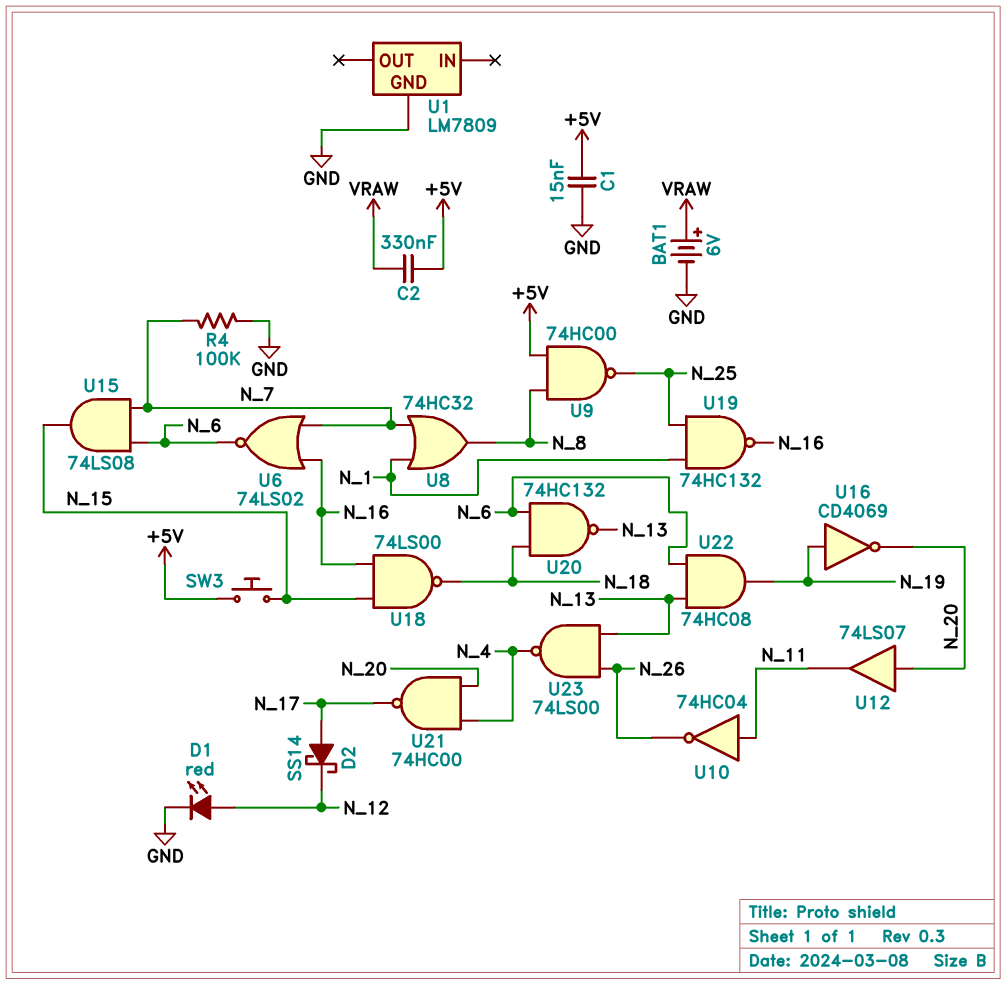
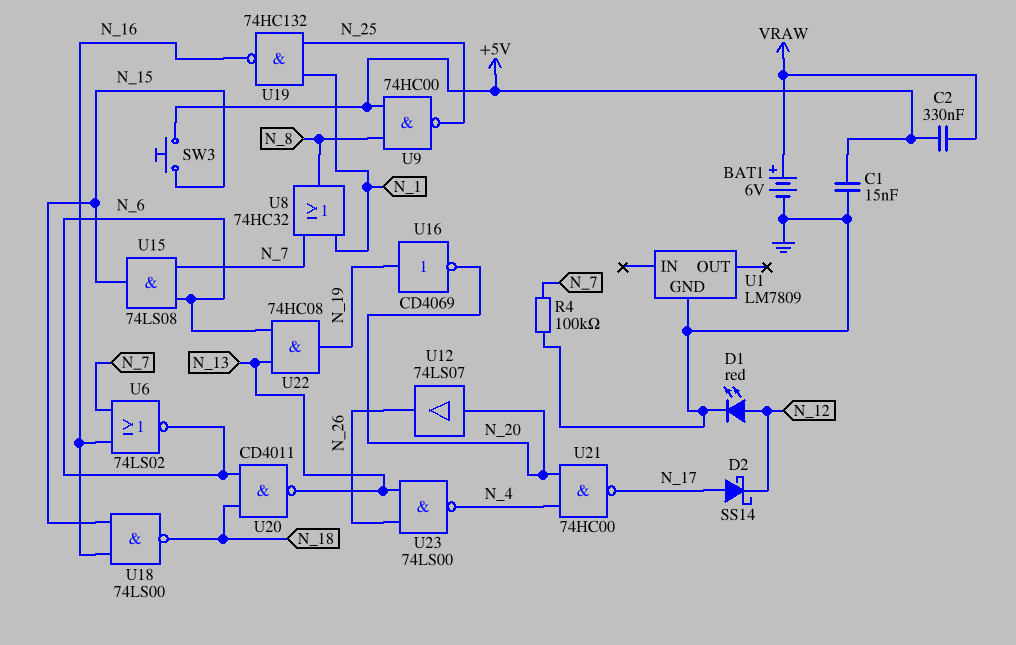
U10: NOT 74HC04 (in N_11, out N_26) -> none
U12: buffer 74LS07 (in N_20, out N_11) -> buffer 74LS07 (in N_20, out N_26)
U20: NAND 74HC132 (in N_6, in N_18, out N_13) -> NAND CD4011 (in N_6, in N_18, out N_13)

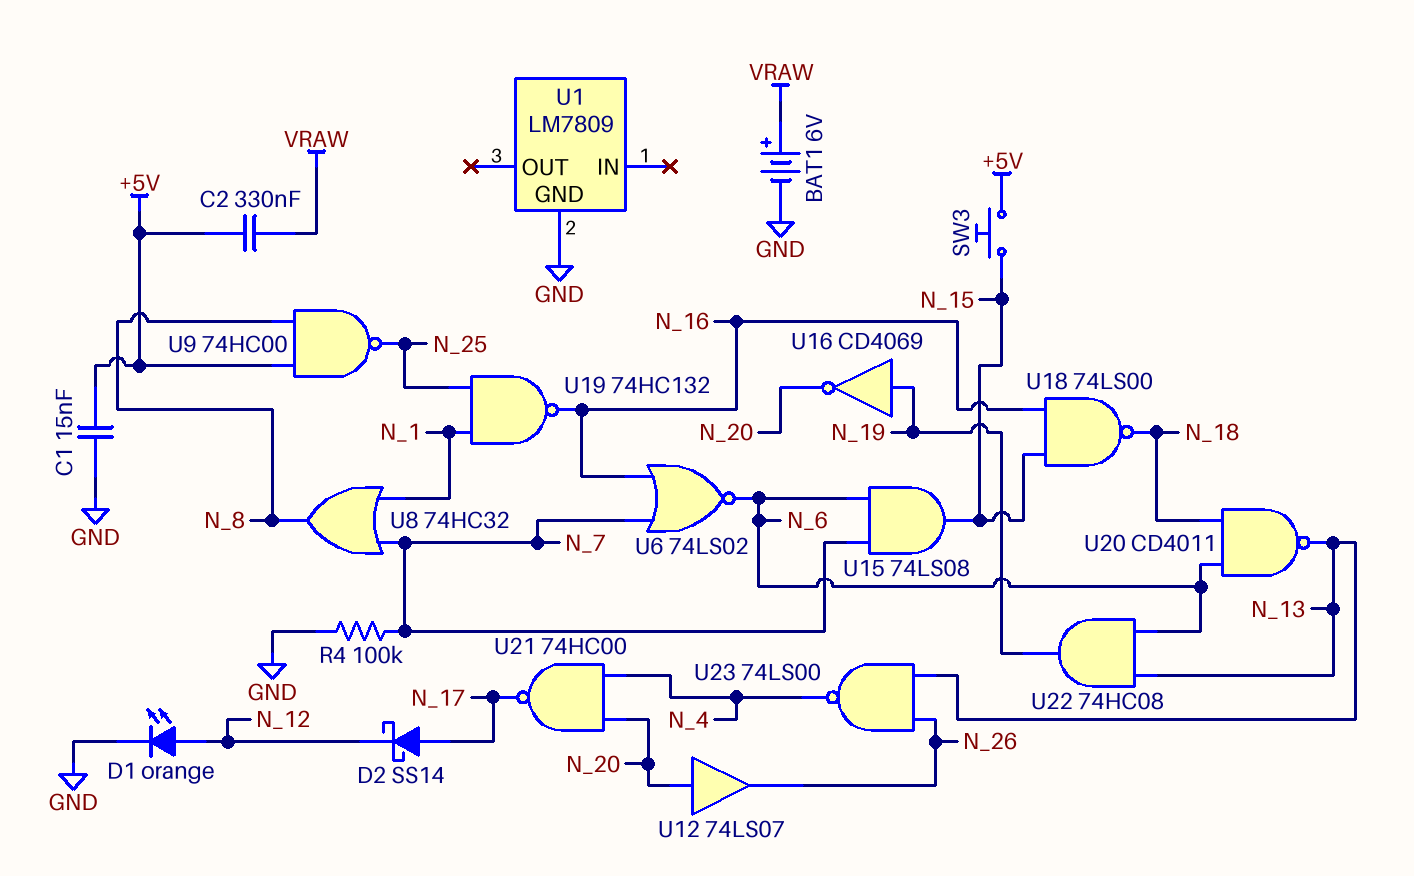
D1: LED red (A N_12, K GND) -> LED orange (A N_12, K GND)

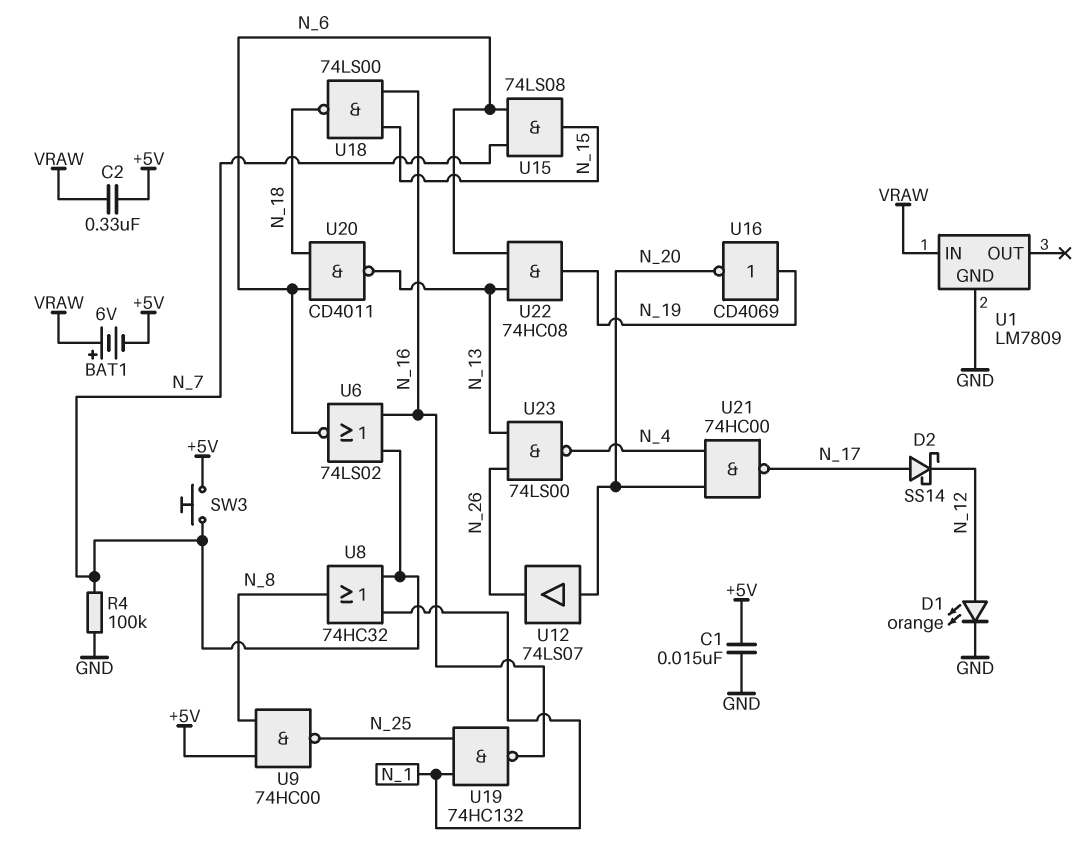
BAT1: 6V (plus VRAW, minus GND) -> 6V (plus VRAW, minus +5V)
SW3: button (+5V, N_15) -> button (+5V, N_7)
U1 pin IN: none -> VRAW

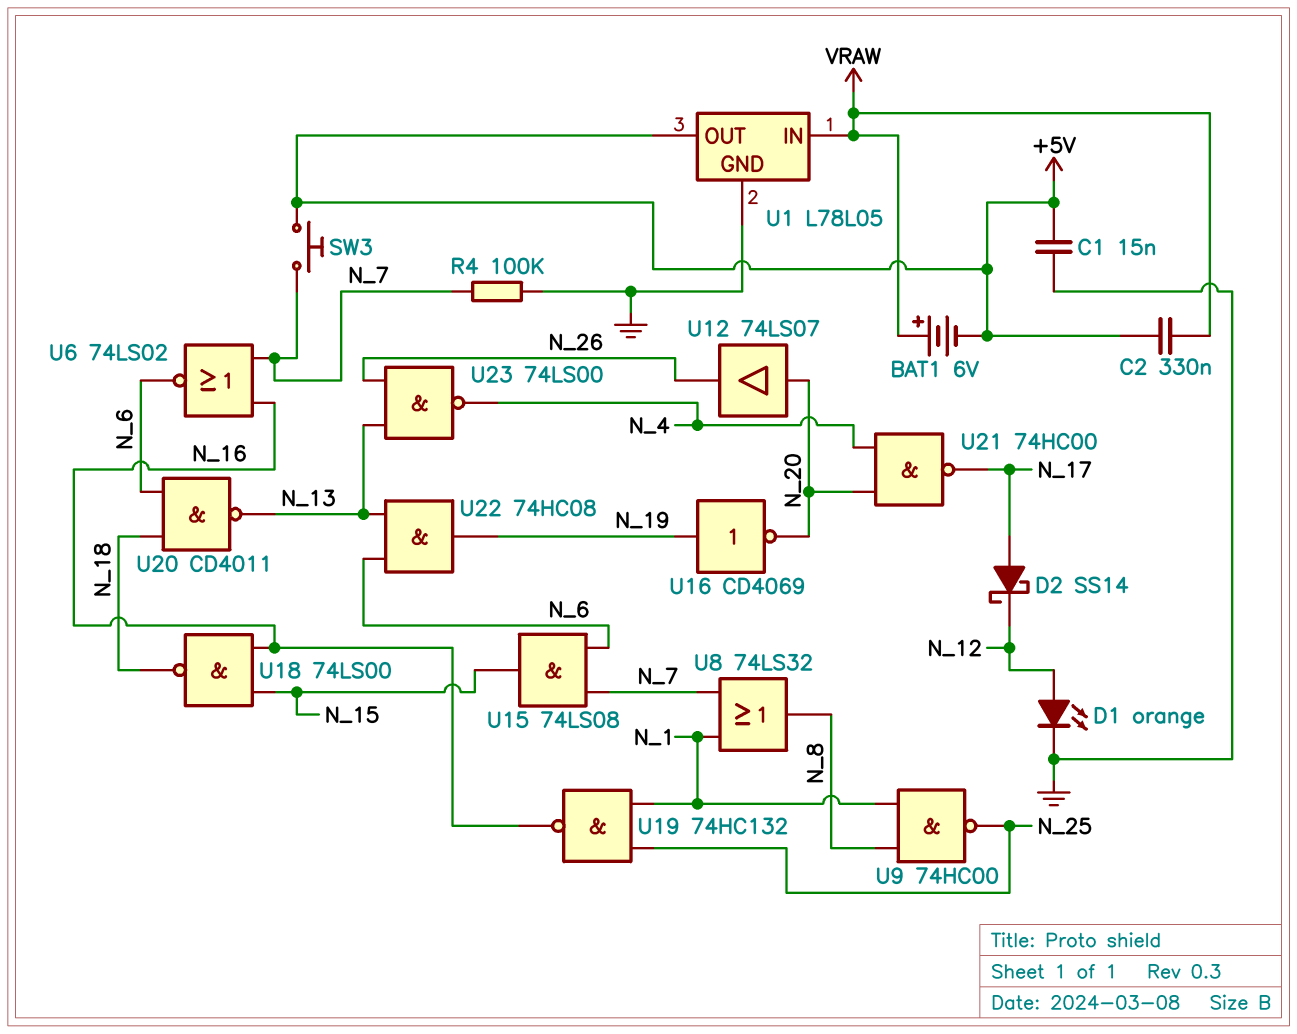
U1: LM7809 -> L78L05
U1 pin OUT: none -> +5V
U8: OR 74HC32 (in N_1, in N_7, out N_8) -> OR 74LS32 (in N_1, in N_7, out N_8)
U9: NAND 74HC00 (in +5V, in N_8, out N_25) -> NAND 74HC00 (in N_1, in N_8, out N_25)

